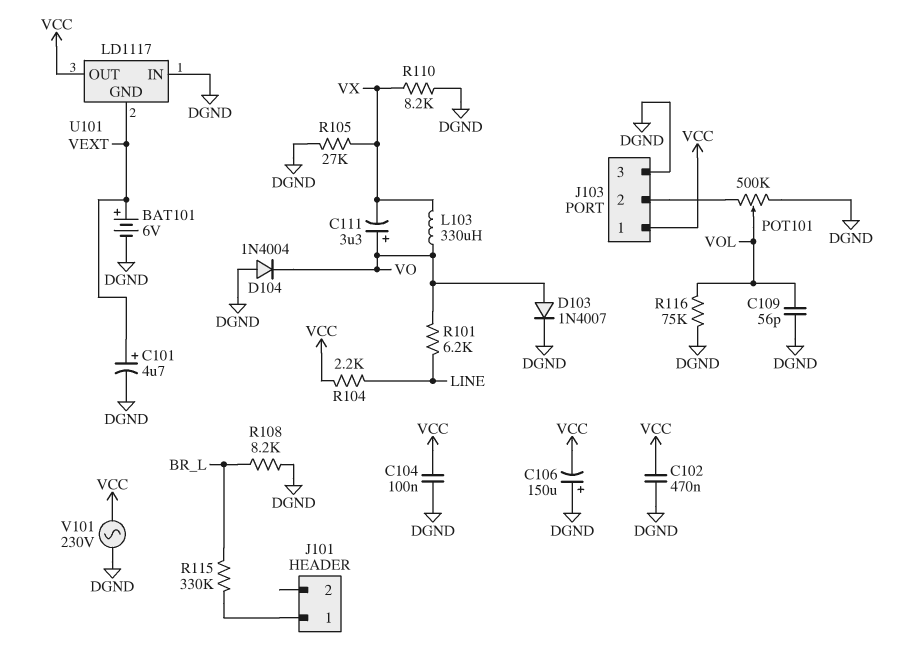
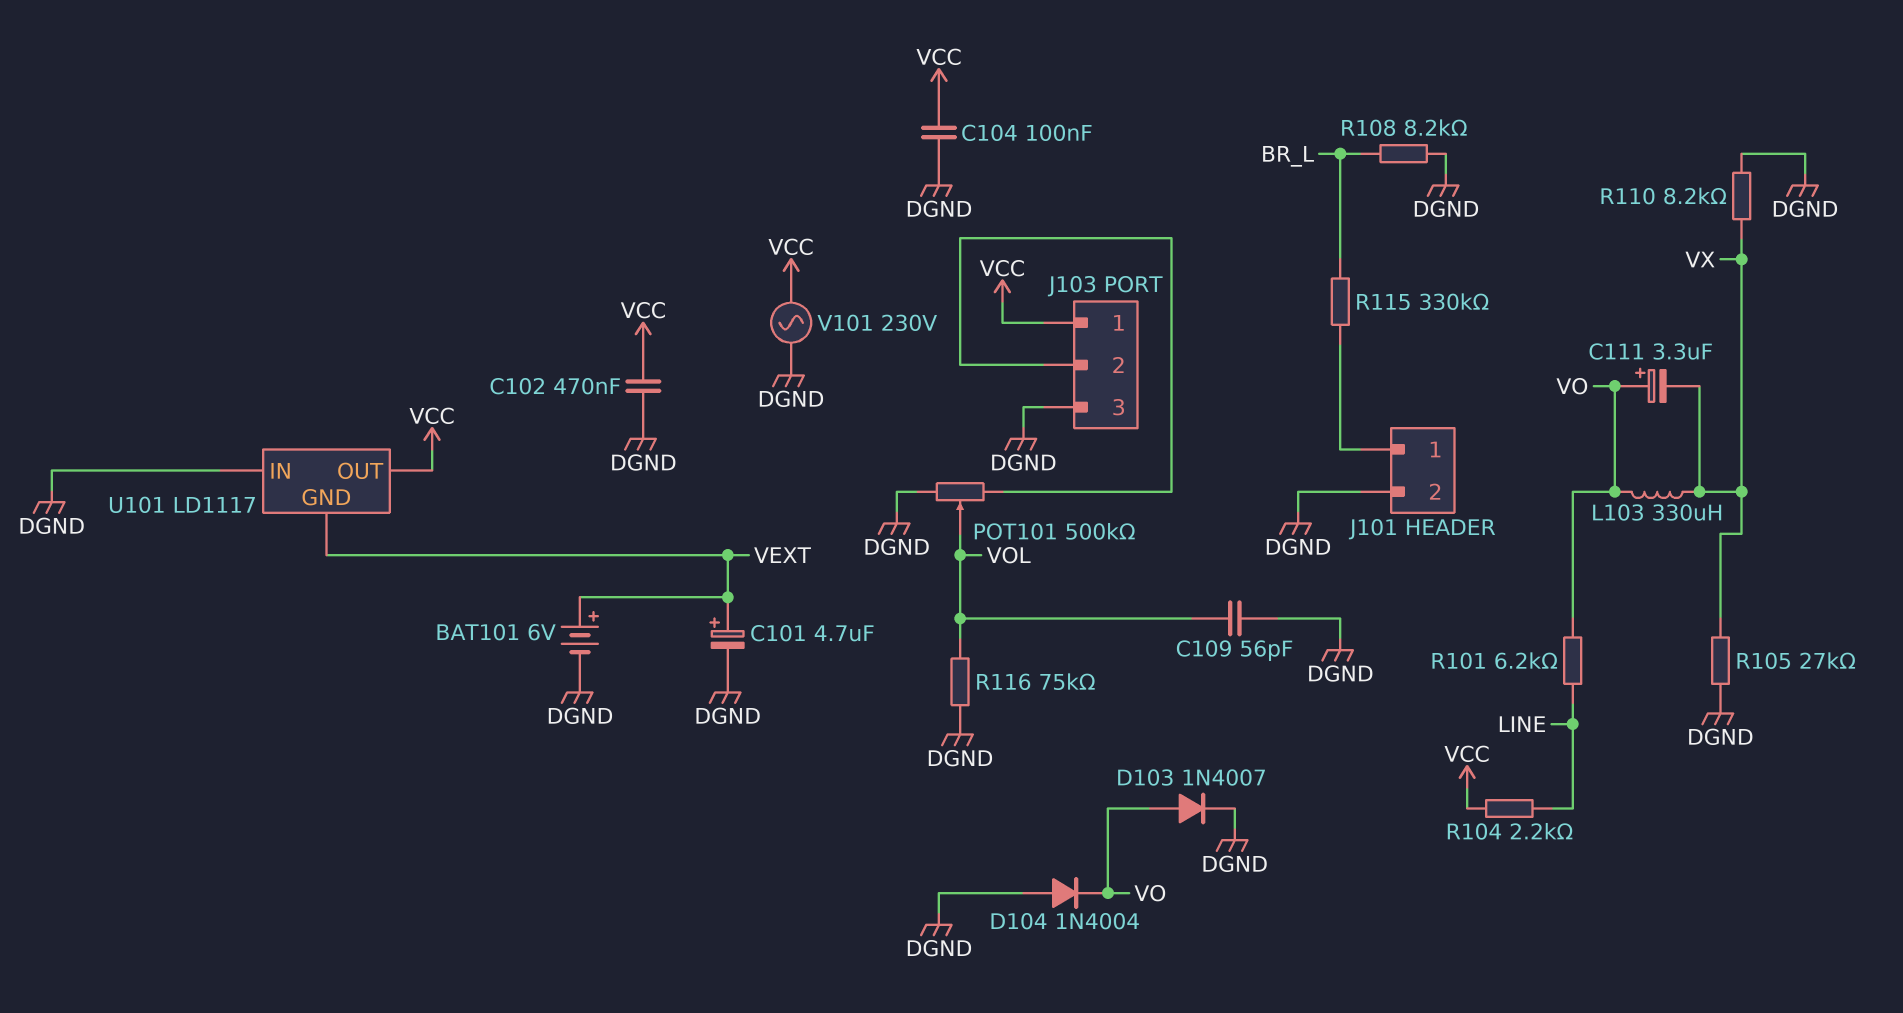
C106: 150uF (plus DGND, minus VCC) -> none
J101 pin 2: none -> DGND

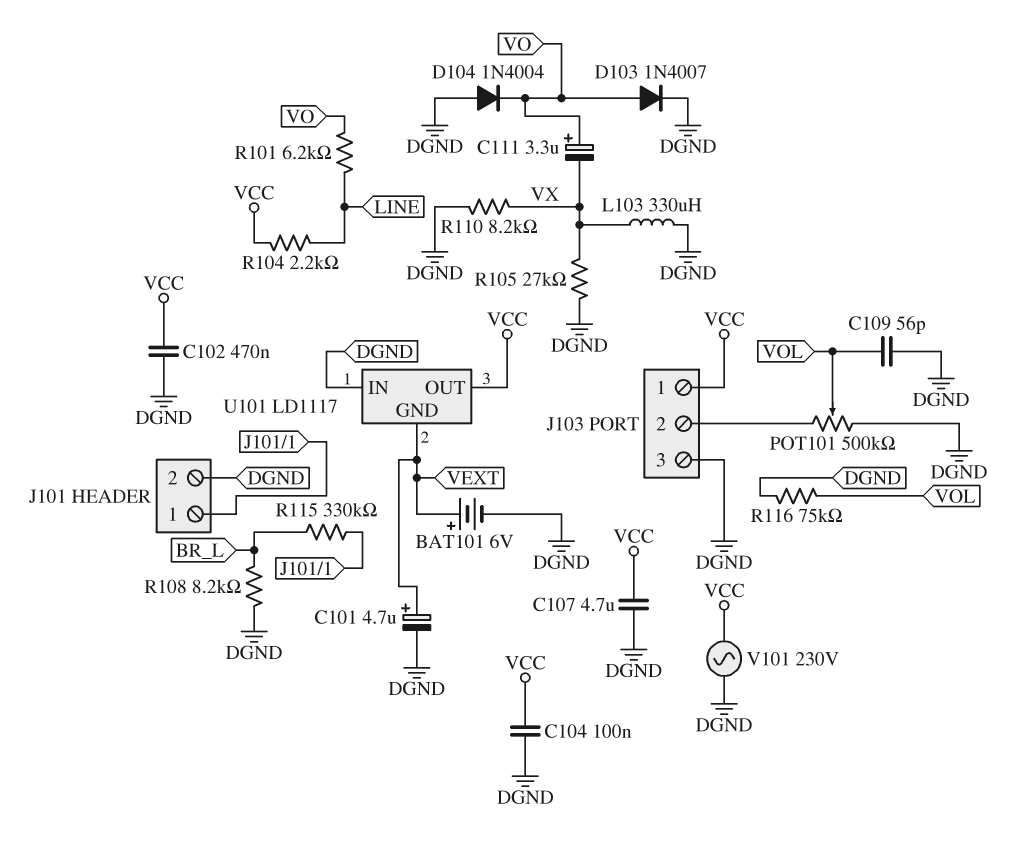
C107: none -> 4.7uF (DGND, VCC)
L103: 330uH (VO, VX) -> 330uH (DGND, VX)

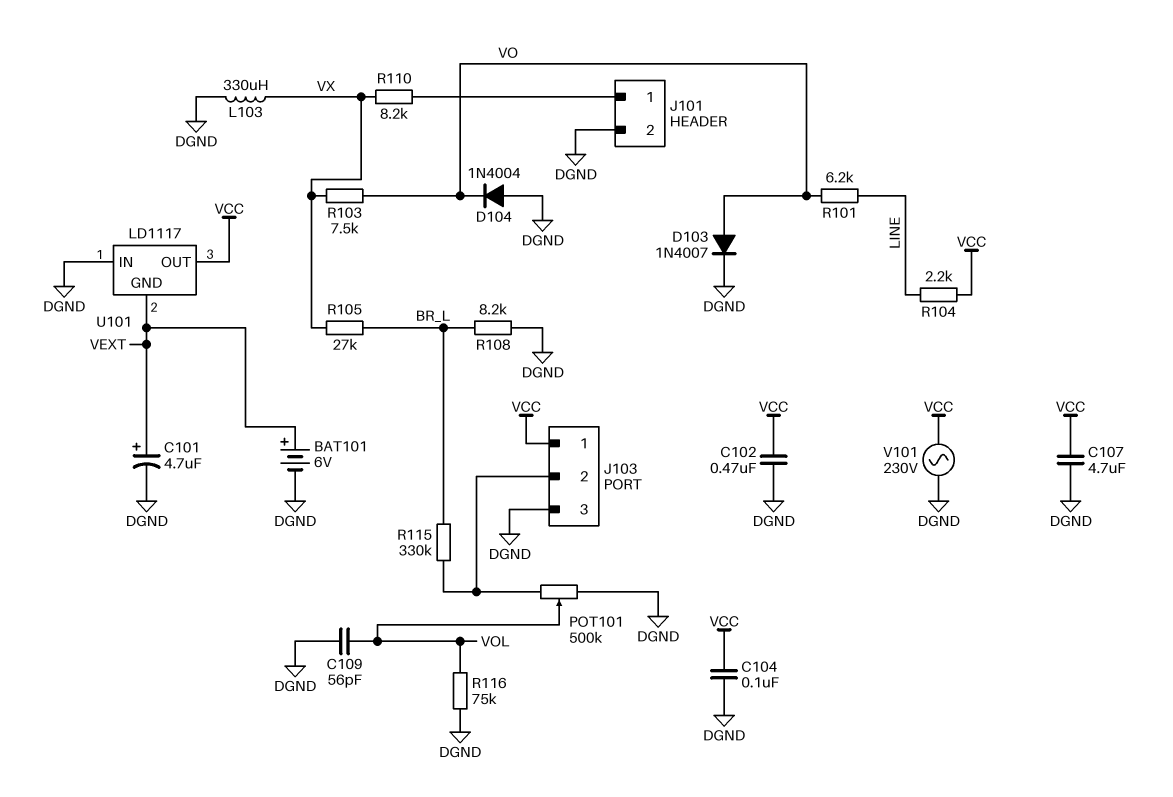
C111: 3.3uF (plus VO, minus VX) -> none
R103: none -> 7.5k (VO, VX)
R105: 27k (DGND, VX) -> 27k (BR_L, VX)
R110: 8.2k (DGND, VX) -> 8.2k (J101/1, VX)
R115: 330k (BR_L, J101/1) -> 330k (BR_L, J103/2)

